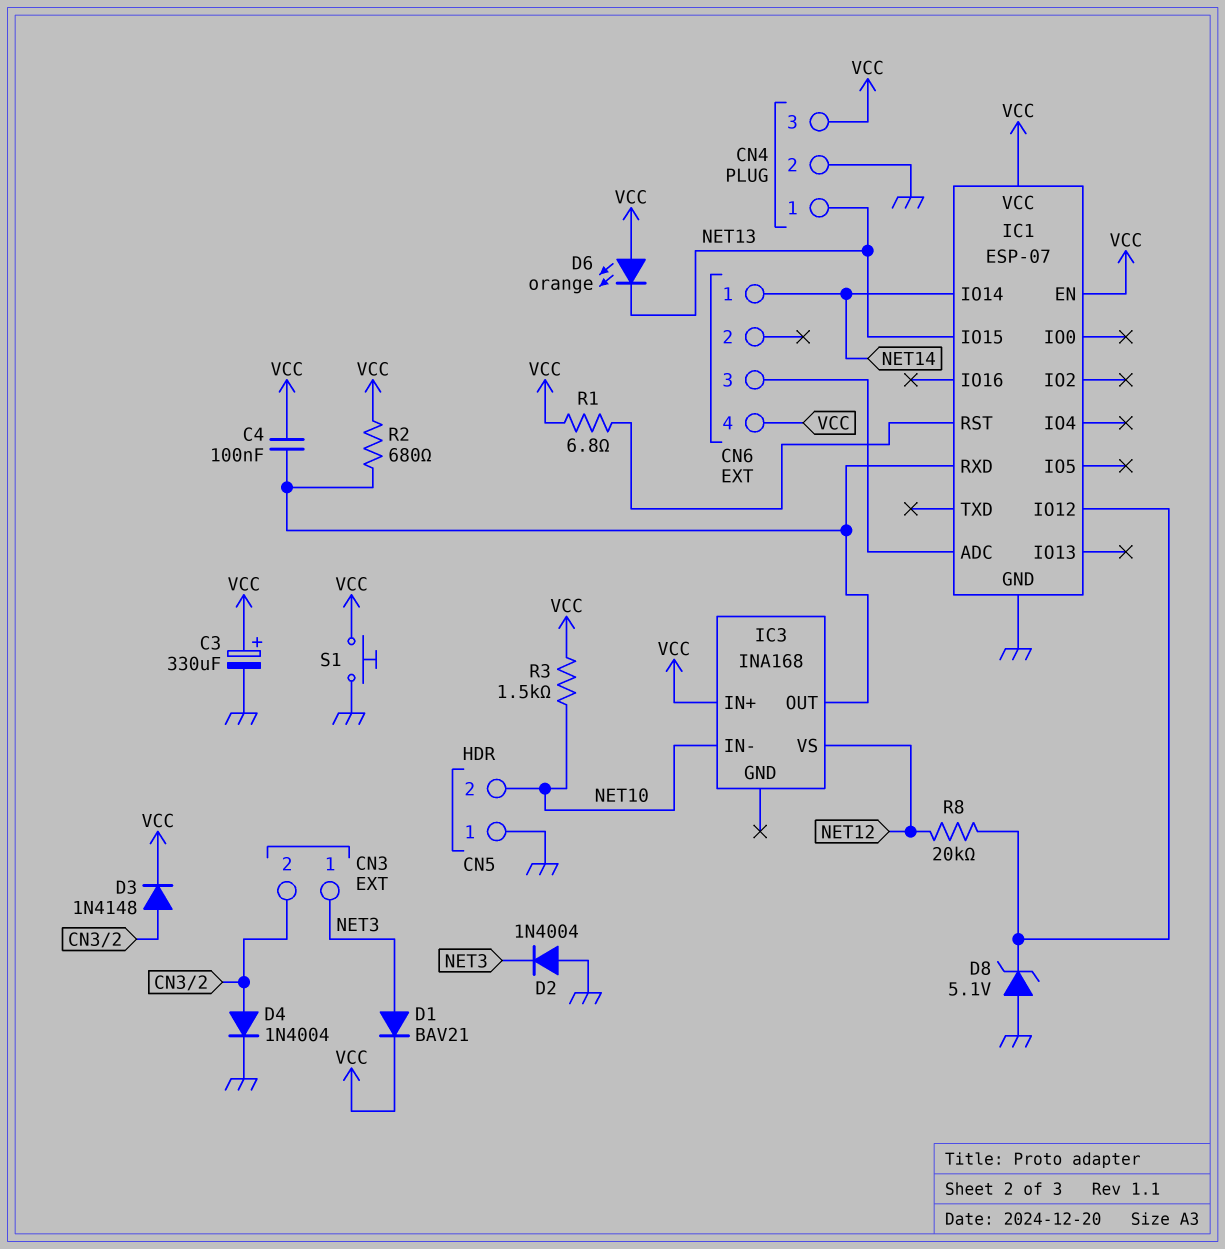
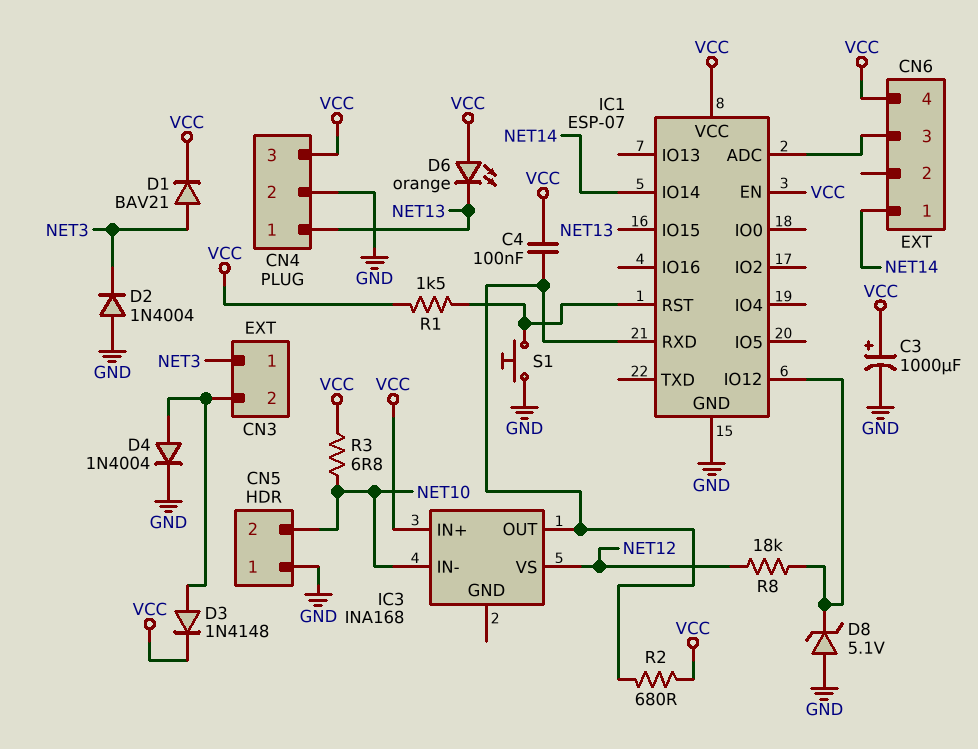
C3: 330uF (plus VCC, minus GND) -> 1000uF (plus VCC, minus GND)
R1: 6.8 (IC1/RST, VCC) -> 1.5k (IC1/RST, VCC)
R3: 1.5k (NET10, VCC) -> 6.8 (NET10, VCC)
R8: 20k (IC1/IO12, NET12) -> 18k (IC1/IO12, NET12)
S1: button (GND, VCC) -> button (GND, IC1/RST)

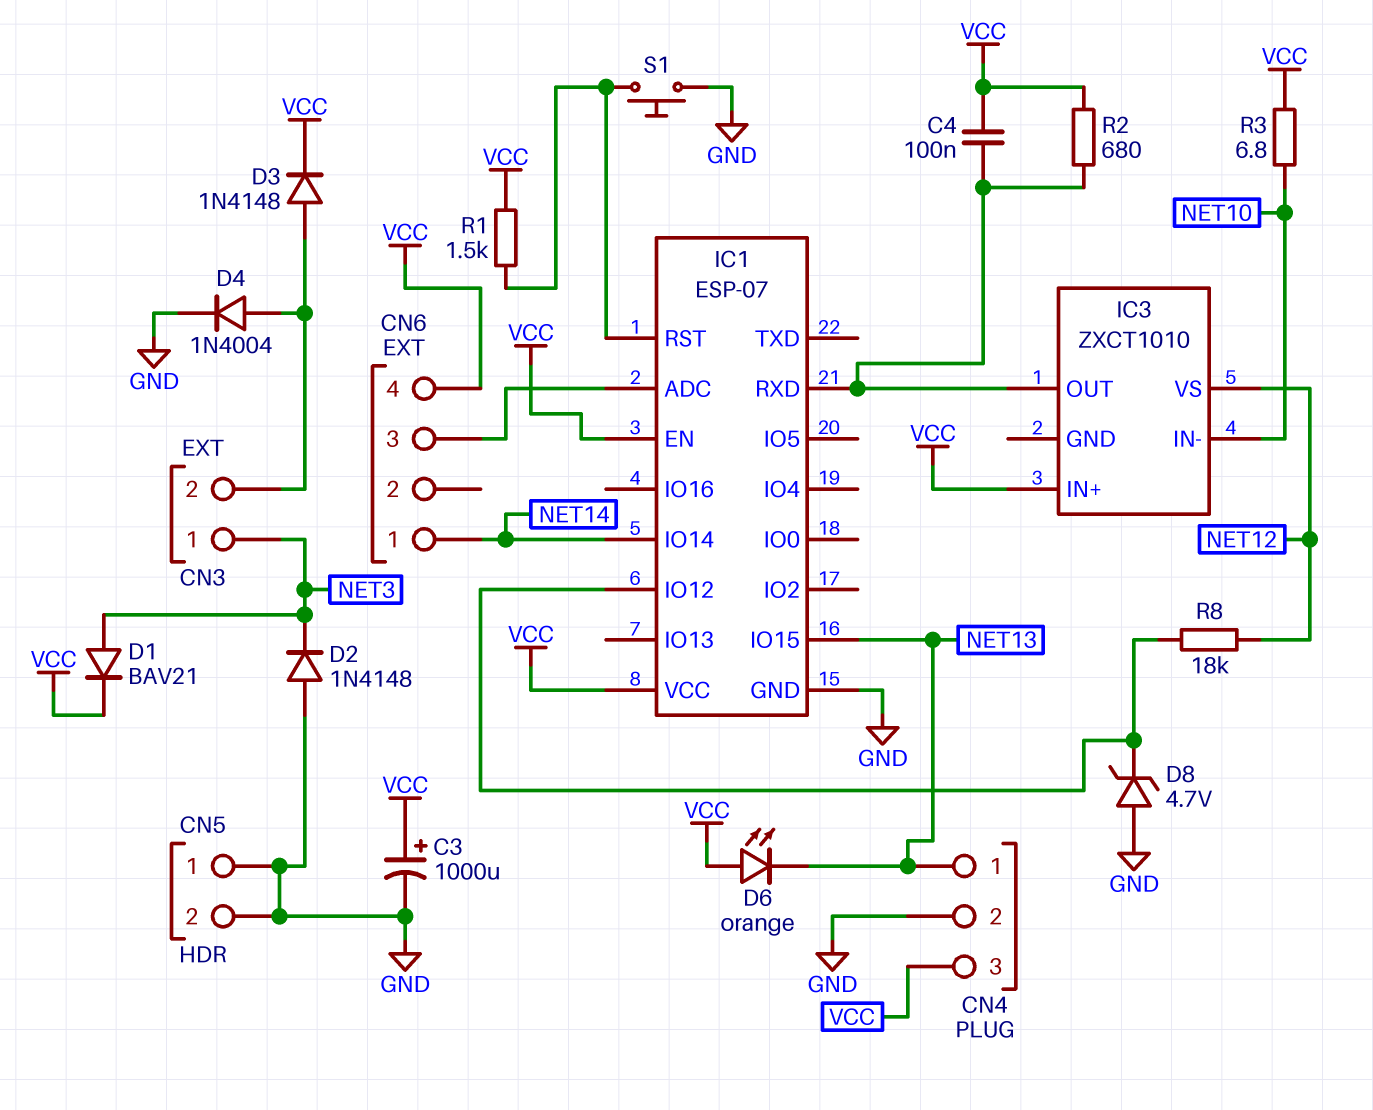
CN5 pin 2: NET10 -> GND
D2: diode 1N4004 (A GND, K NET3) -> diode 1N4148 (A GND, K NET3)
D8: zener 5.1V (A GND, K IC1/IO12) -> zener 4.7V (A GND, K IC1/IO12)
IC3: INA168 -> ZXCT1010

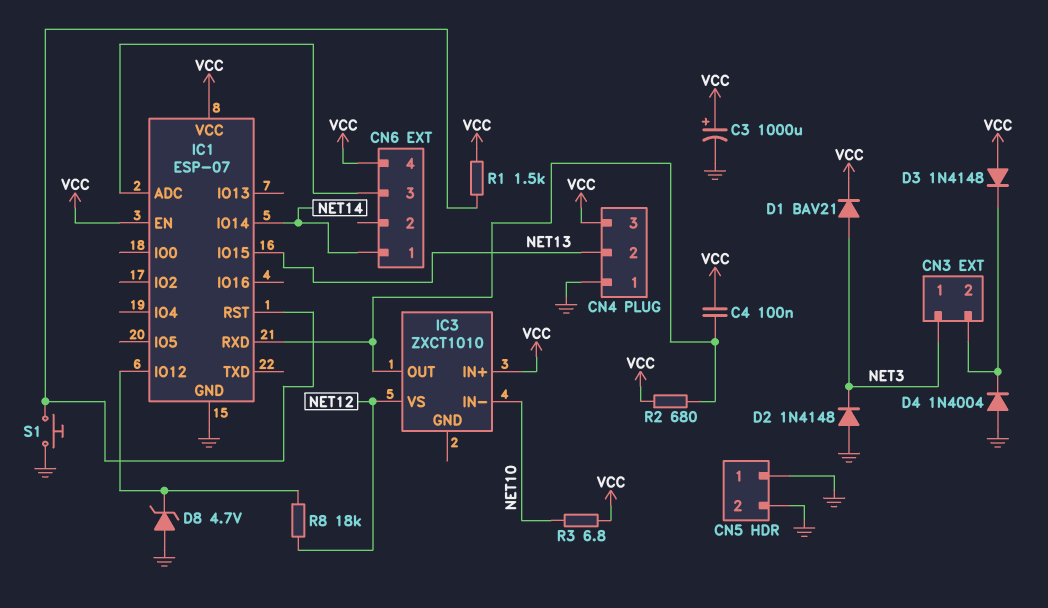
CN4 pin 1: NET13 -> GND
CN4 pin 2: GND -> NET13
D3: diode 1N4148 (A CN3/2, K VCC) -> diode 1N4148 (A VCC, K CN3/2)
D4: diode 1N4004 (A CN3/2, K GND) -> diode 1N4004 (A GND, K CN3/2)
D6: LED orange (A VCC, K NET13) -> none

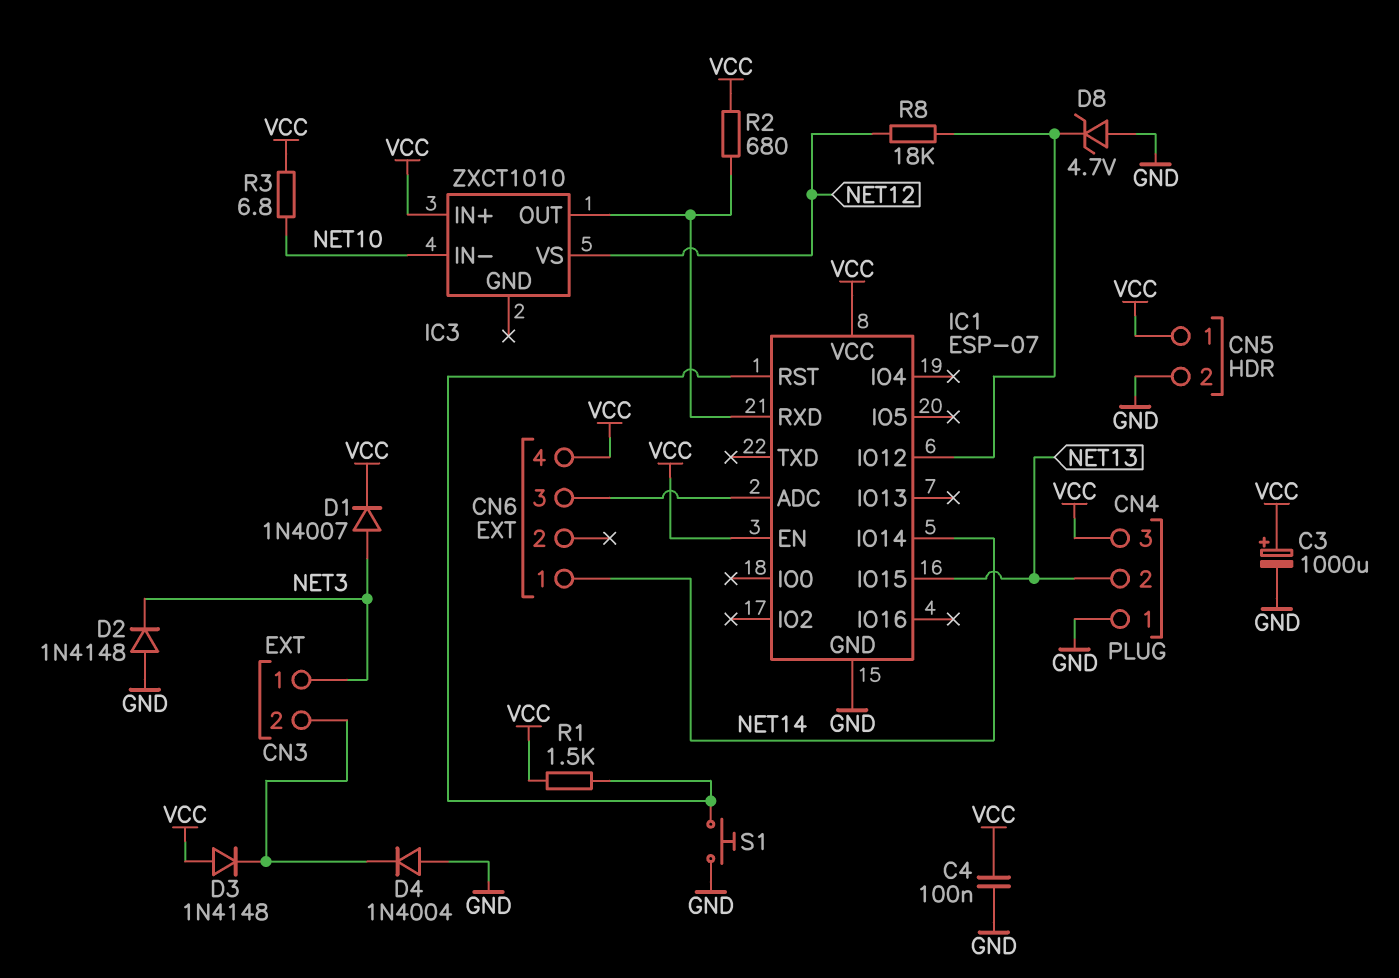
C4: 100nF (IC1/RXD, VCC) -> 100nF (GND, VCC)
CN5 pin 1: GND -> VCC
D1: diode BAV21 (A NET3, K VCC) -> diode 1N4007 (A NET3, K VCC)

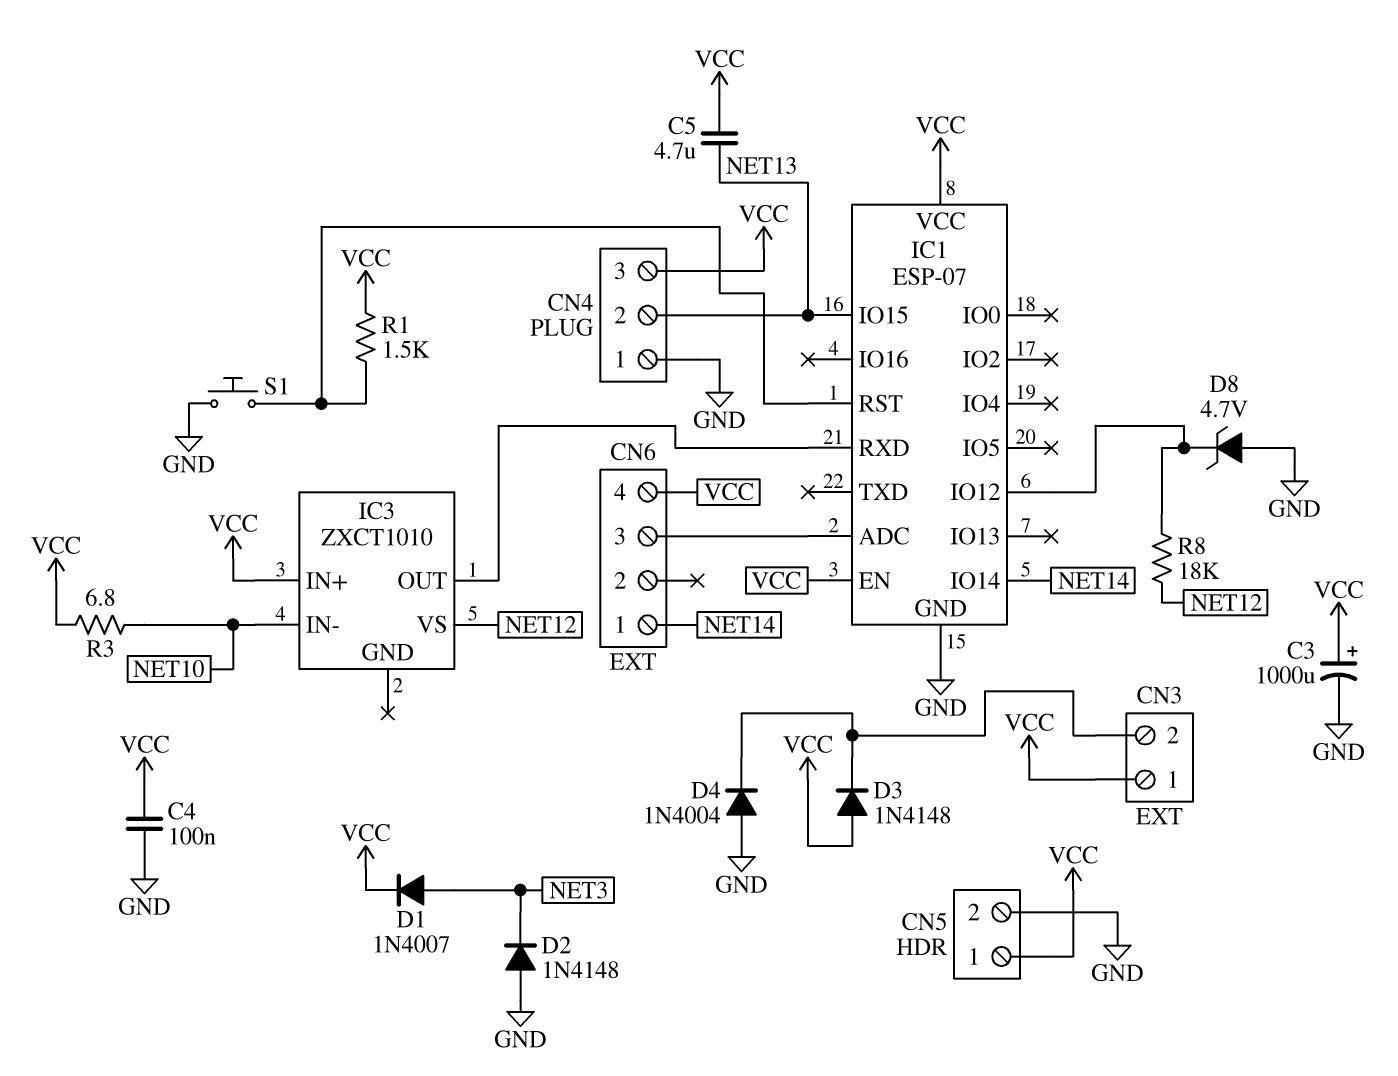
C5: none -> 4.7uF (NET13, VCC)
CN3 pin 1: NET3 -> VCC
R2: 680 (IC1/RXD, VCC) -> none

